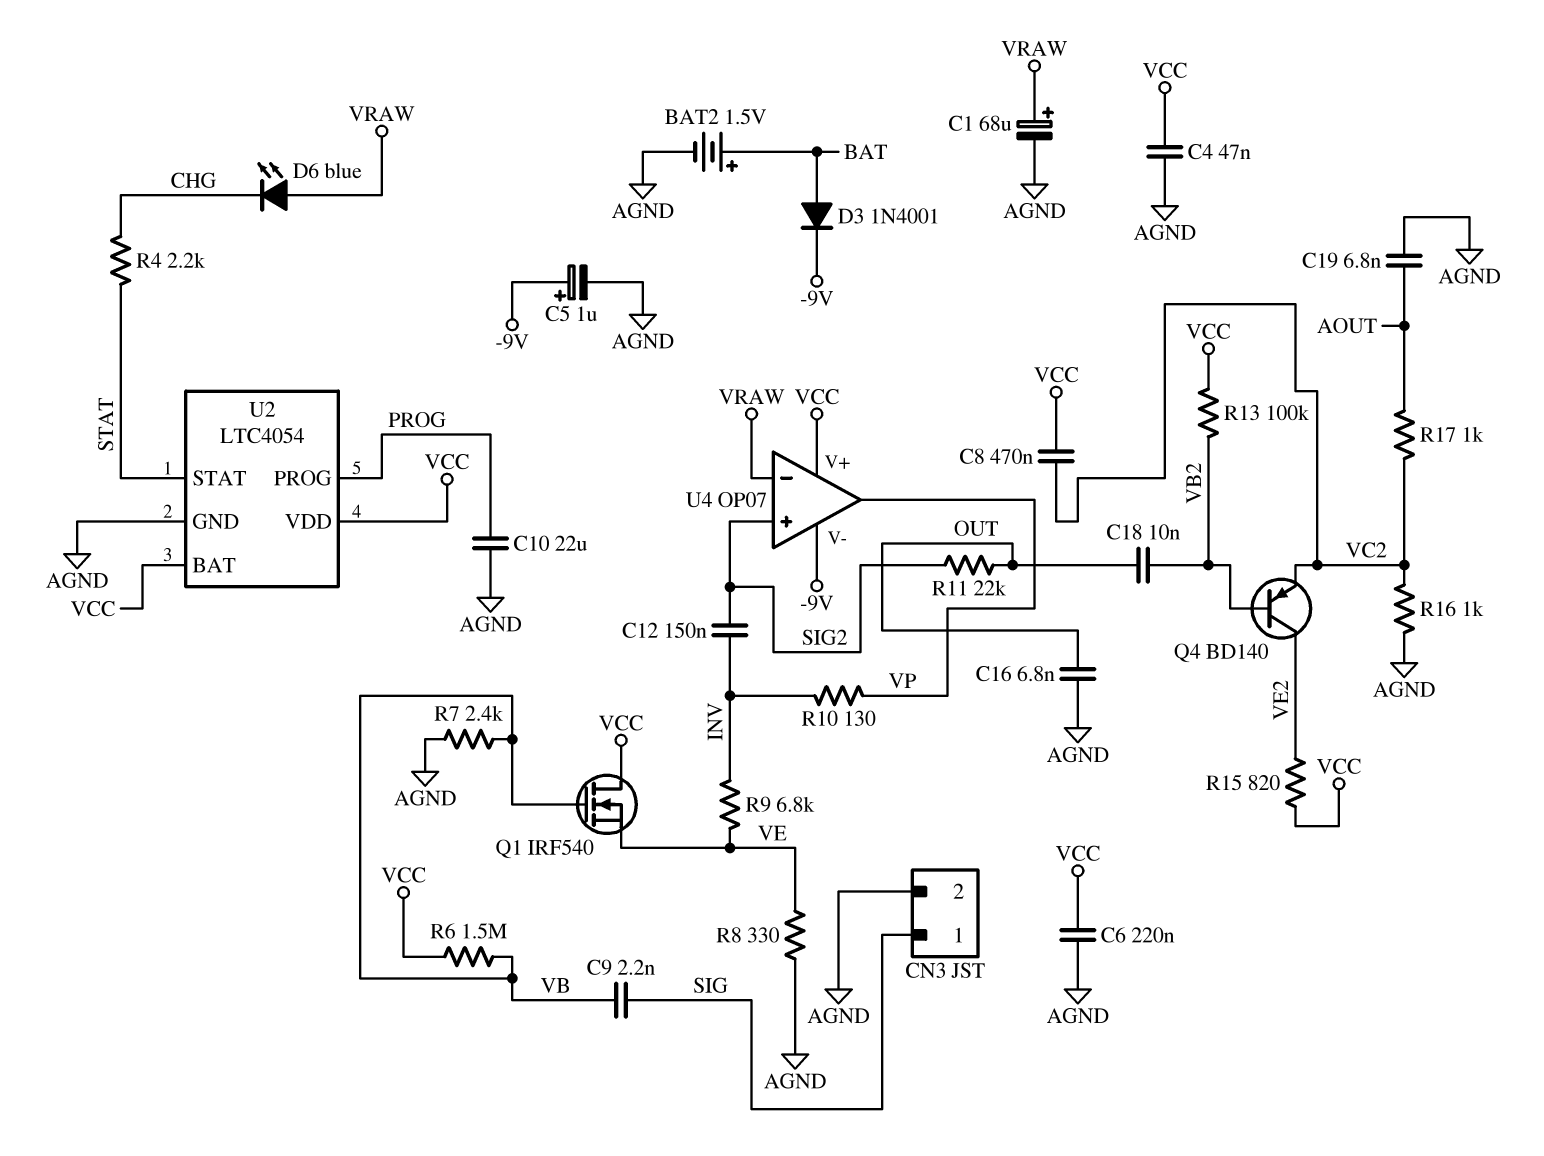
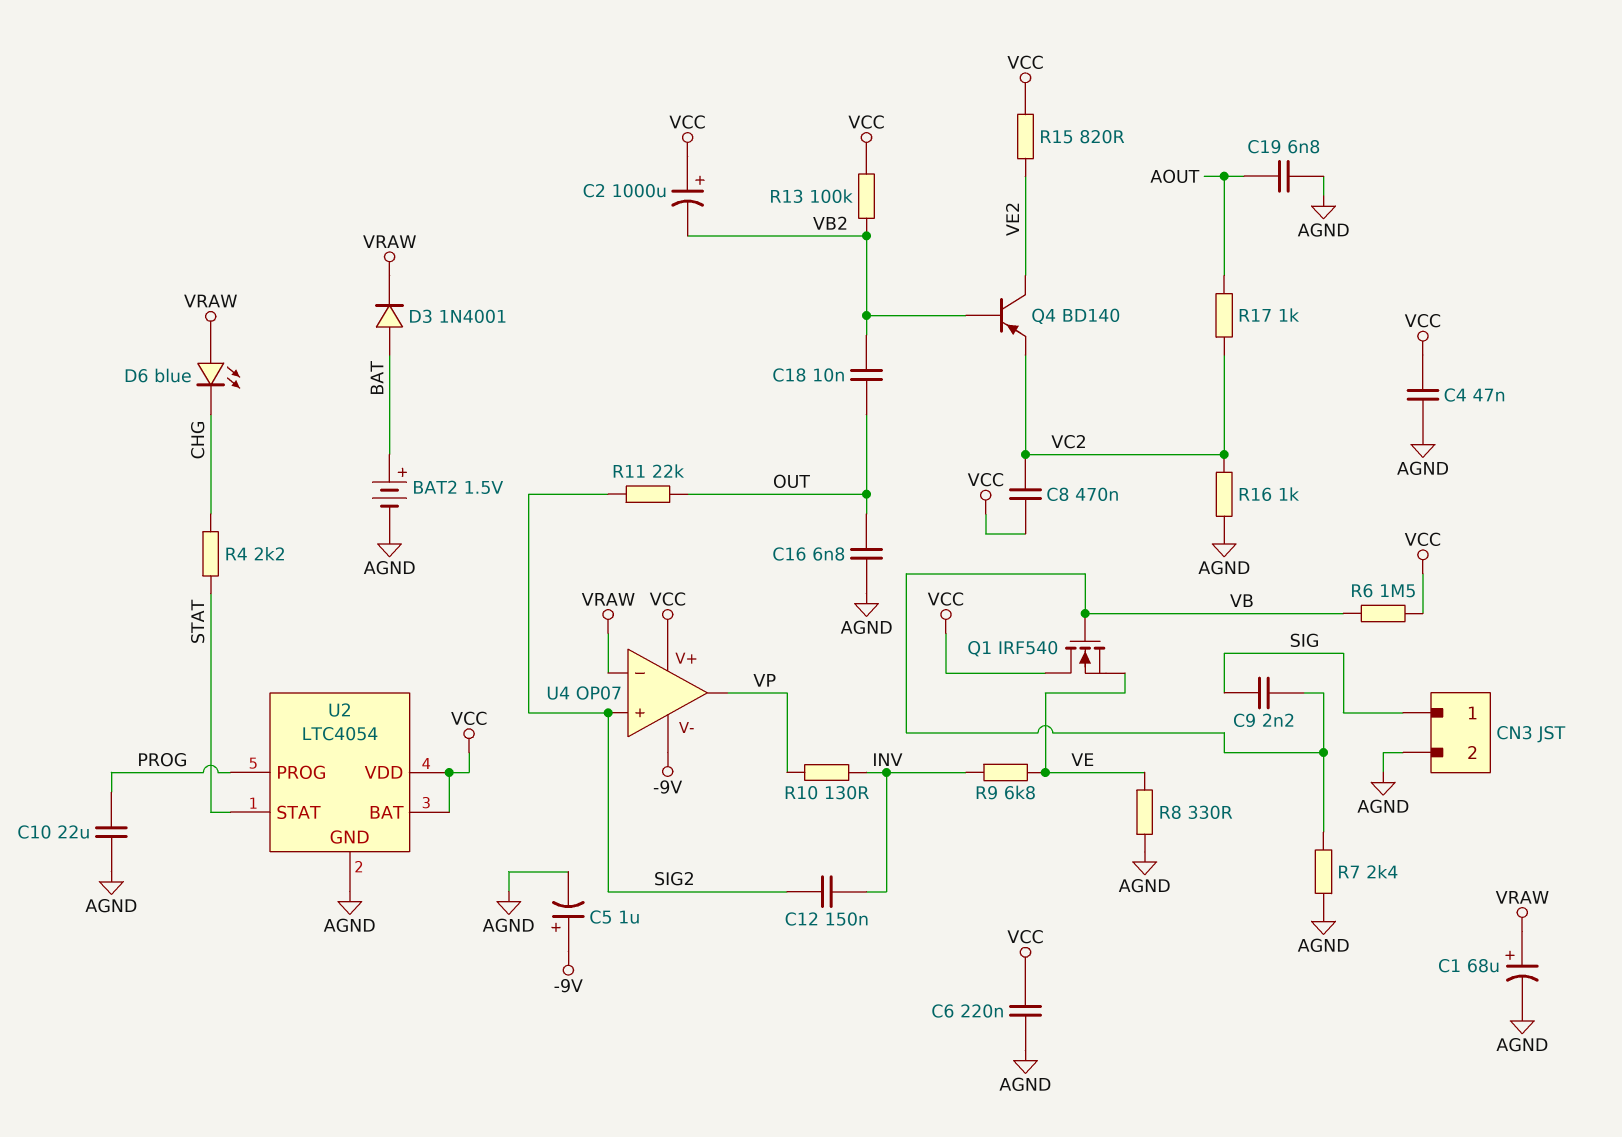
C2: none -> 1000uF (plus VCC, minus VB2)
D3: diode 1N4001 (A BAT, K -9V) -> diode 1N4001 (A BAT, K VRAW)

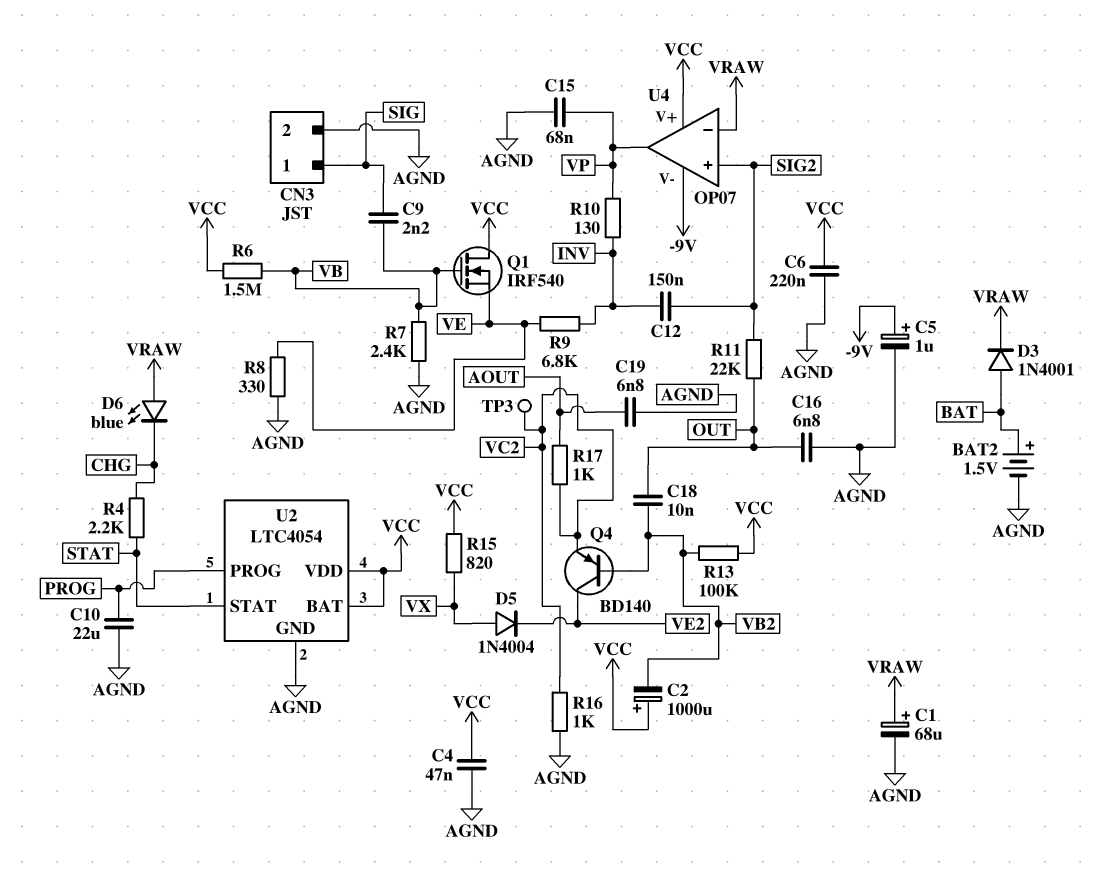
C8: 470nF (VC2, VCC) -> none
C15: none -> 68nF (AGND, VP)
D5: none -> diode 1N4004 (A VX, K VE2)
R15: 820 (VCC, VE2) -> 820 (VCC, VX)
TP3: none -> test point (VC2)

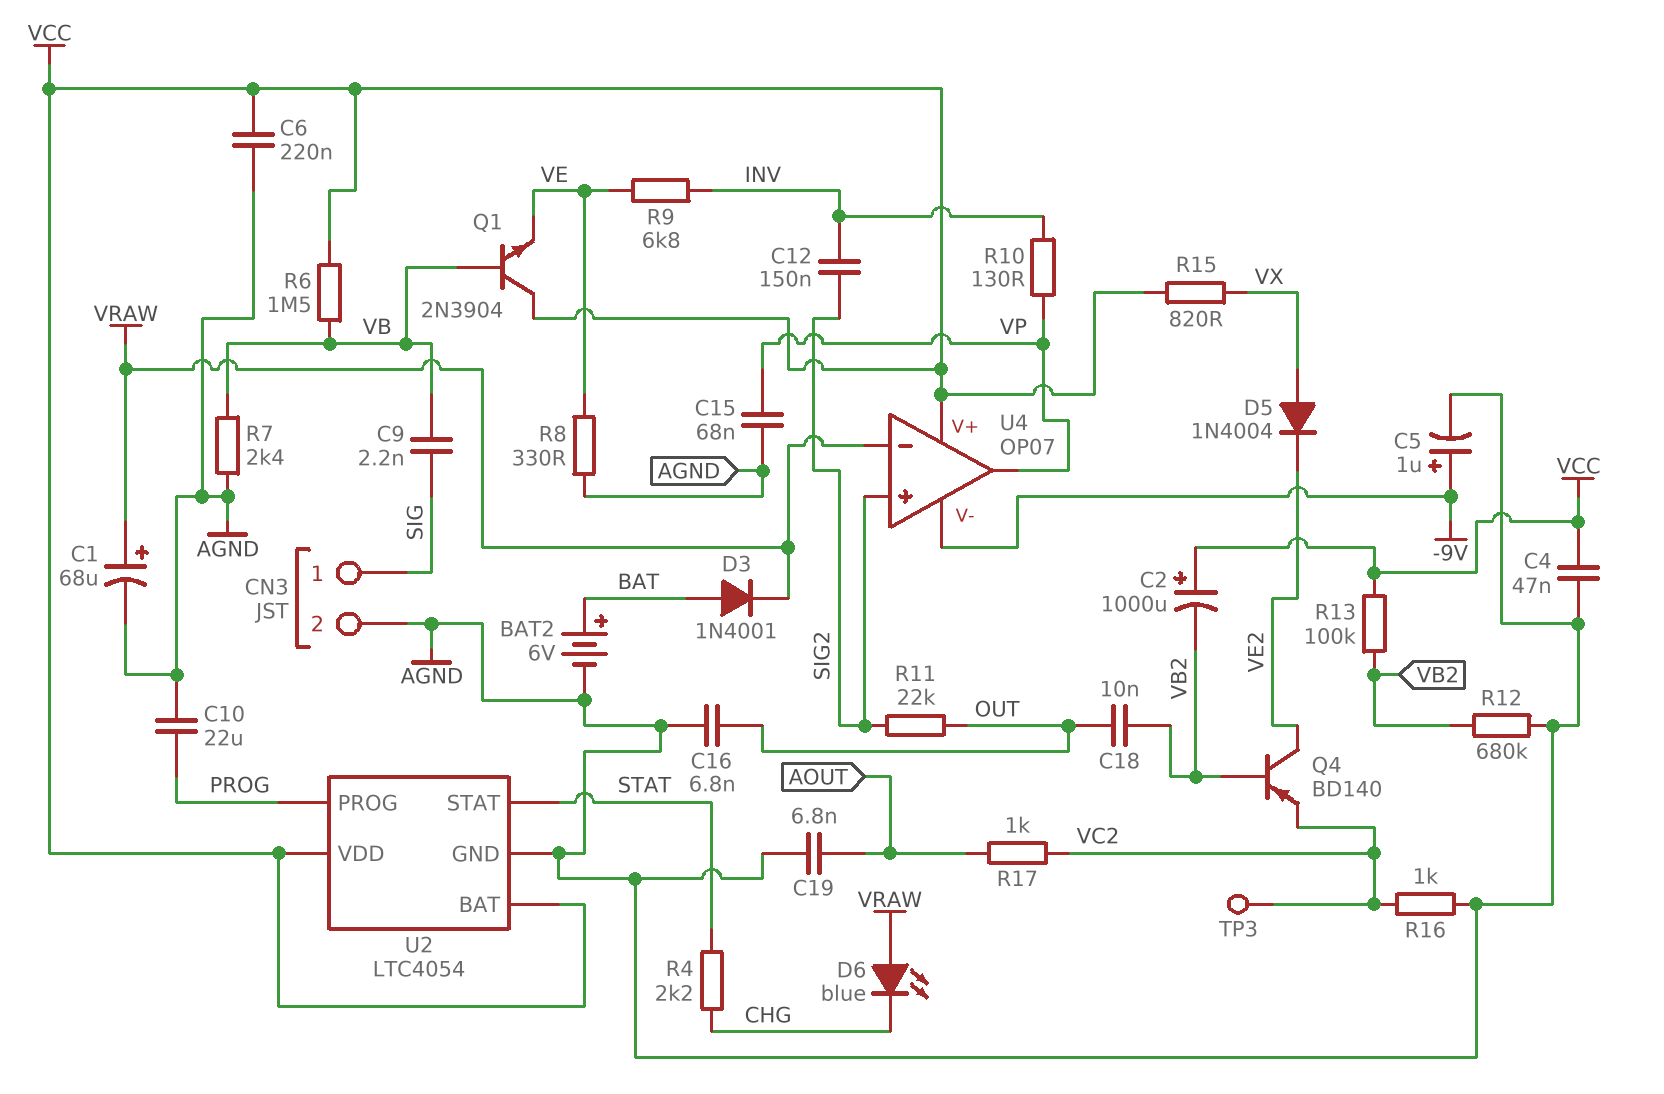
BAT2: 1.5V (plus BAT, minus AGND) -> 6V (plus BAT, minus AGND)
Q1: NMOS IRF540 (G VB, D VCC, S VE) -> NPN 2N3904 (B VB, C VCC, E VE)
R12: none -> 680k (AGND, VB2)

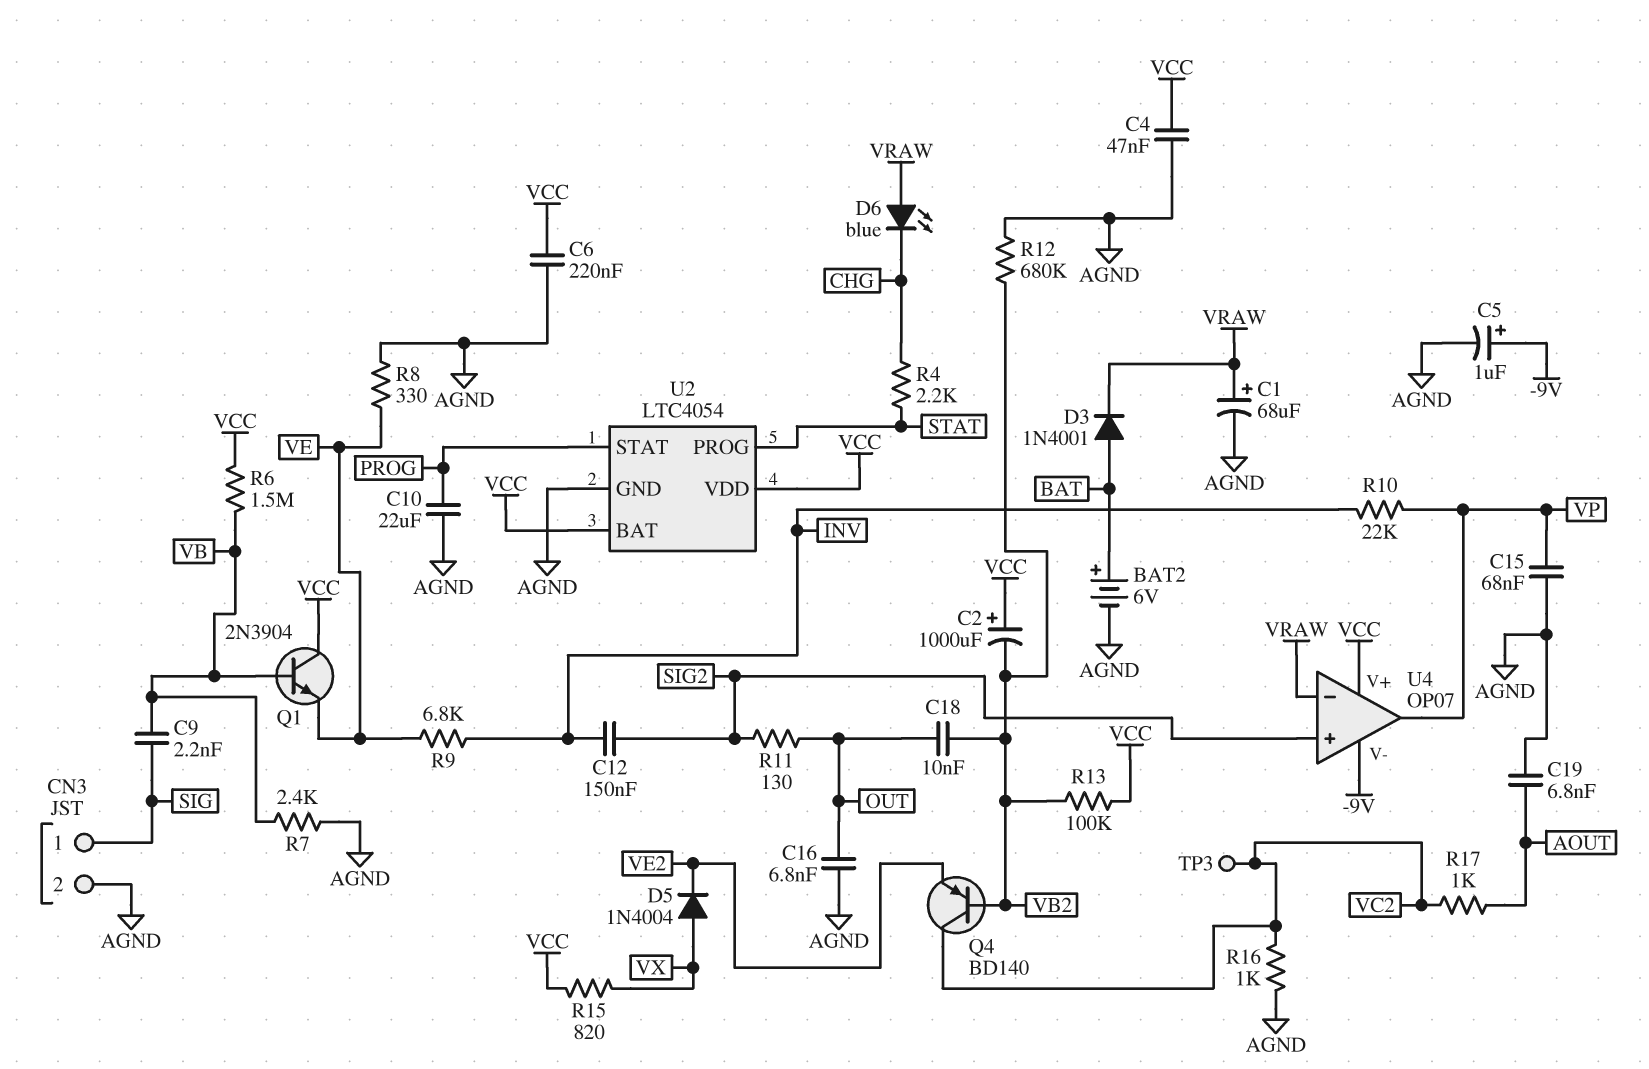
Q4: PNP BD140 (B VB2, C VE2, E VC2) -> PNP BD140 (B VB2, C VC2, E VE2)
R10: 130 (INV, VP) -> 22k (INV, VP)
R11: 22k (OUT, SIG2) -> 130 (OUT, SIG2)
U2 pin PROG: PROG -> STAT
U2 pin STAT: STAT -> PROG

